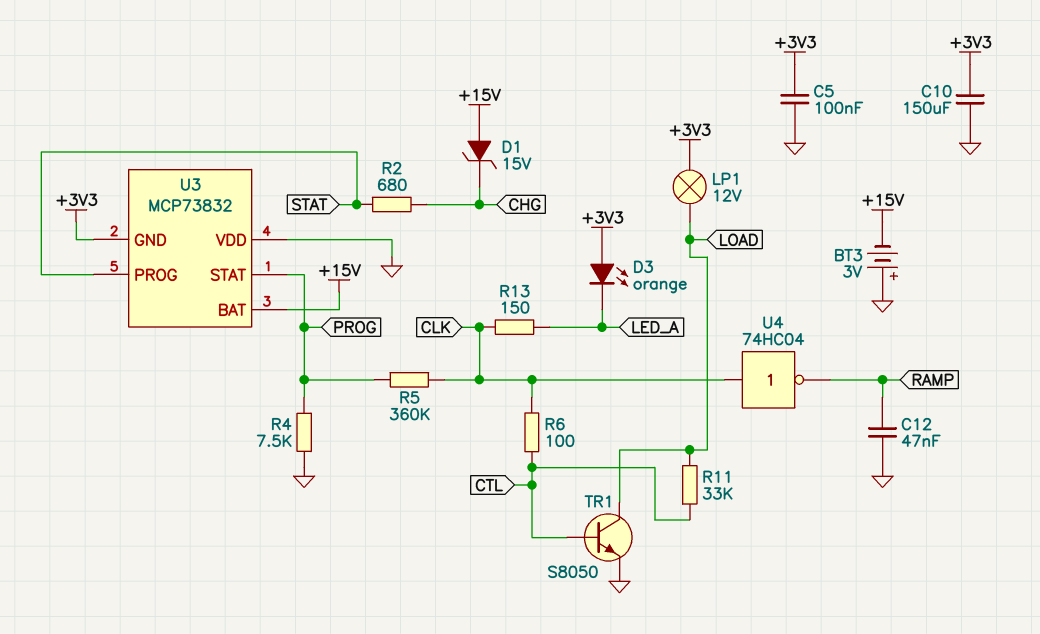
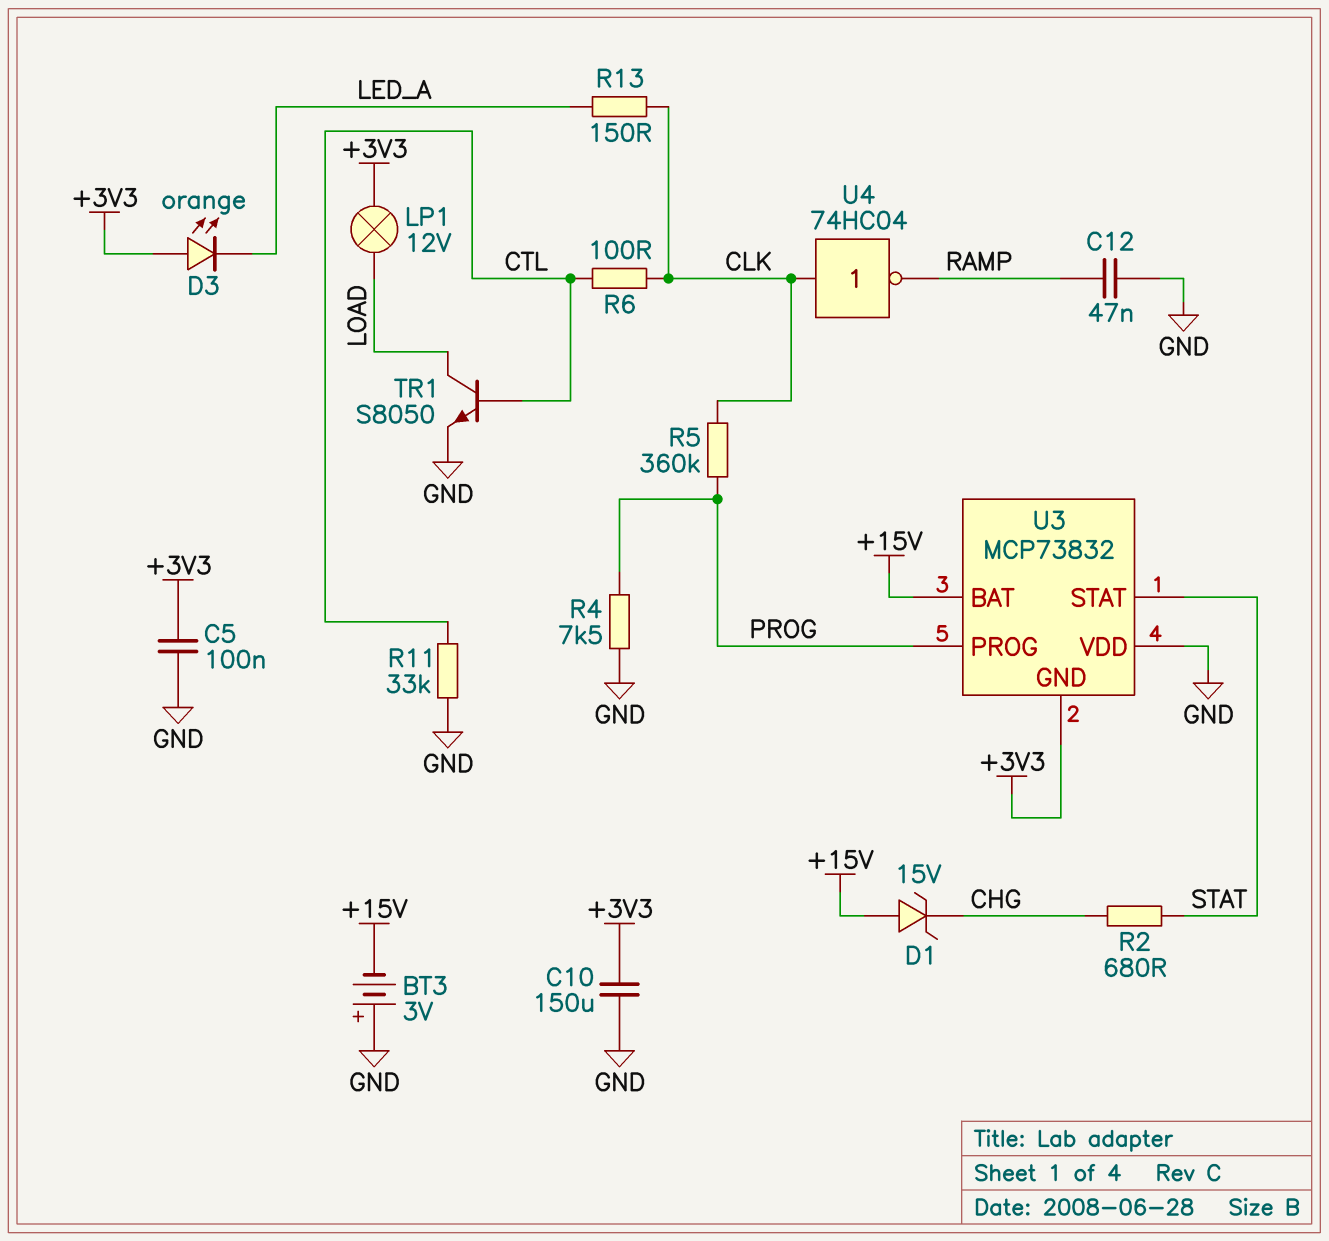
R11: 33k (CTL, LOAD) -> 33k (CTL, GND)
U3 pin PROG: STAT -> PROG
U3 pin STAT: PROG -> STAT

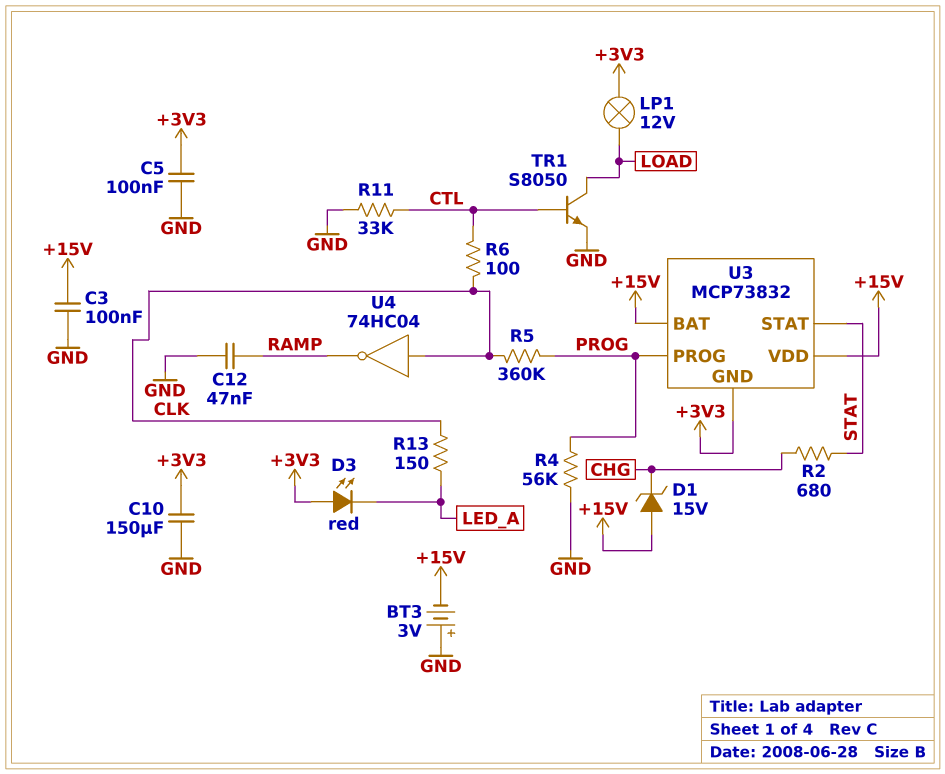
C3: none -> 100nF (+15V, GND)
D3: LED orange (A +3V3, K LED_A) -> LED red (A +3V3, K LED_A)
R4: 7.5k (GND, PROG) -> 56k (GND, PROG)
U3 pin VDD: GND -> +15V

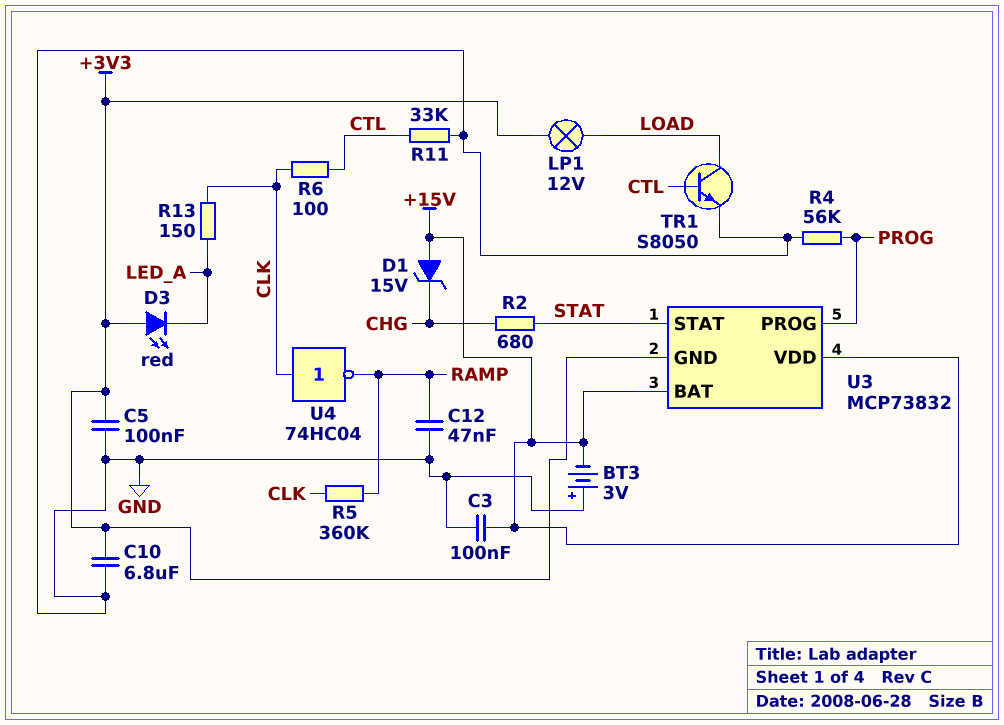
C10: 150uF (+3V3, GND) -> 6.8uF (+3V3, GND)
R5: 360k (CLK, PROG) -> 360k (CLK, RAMP)

